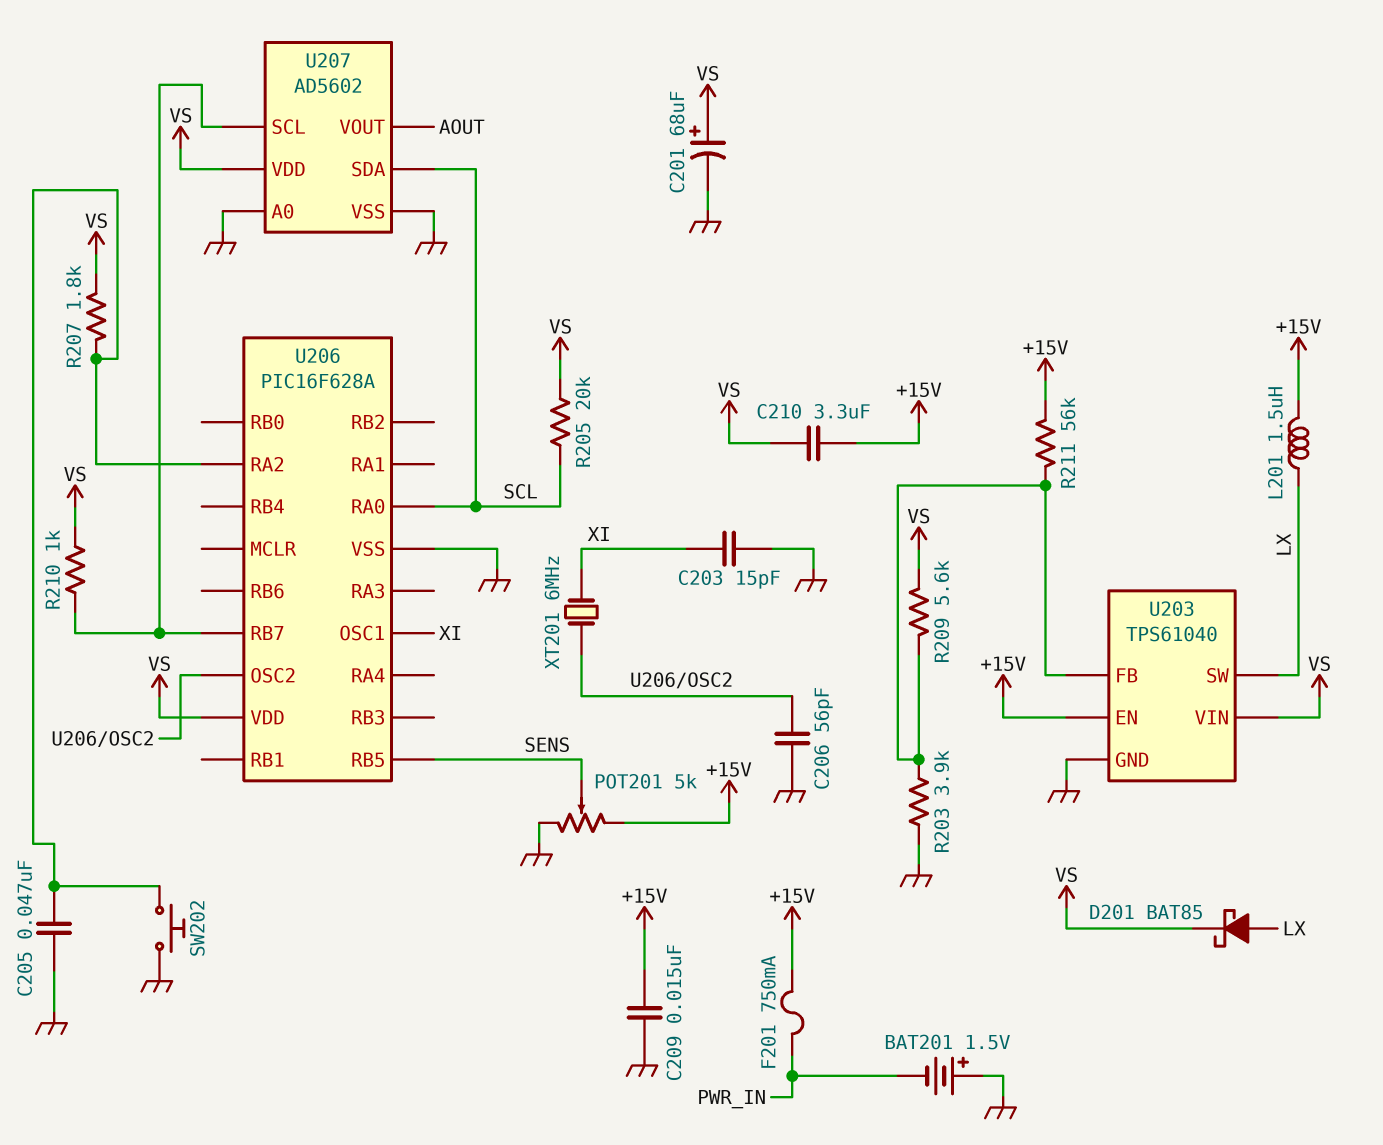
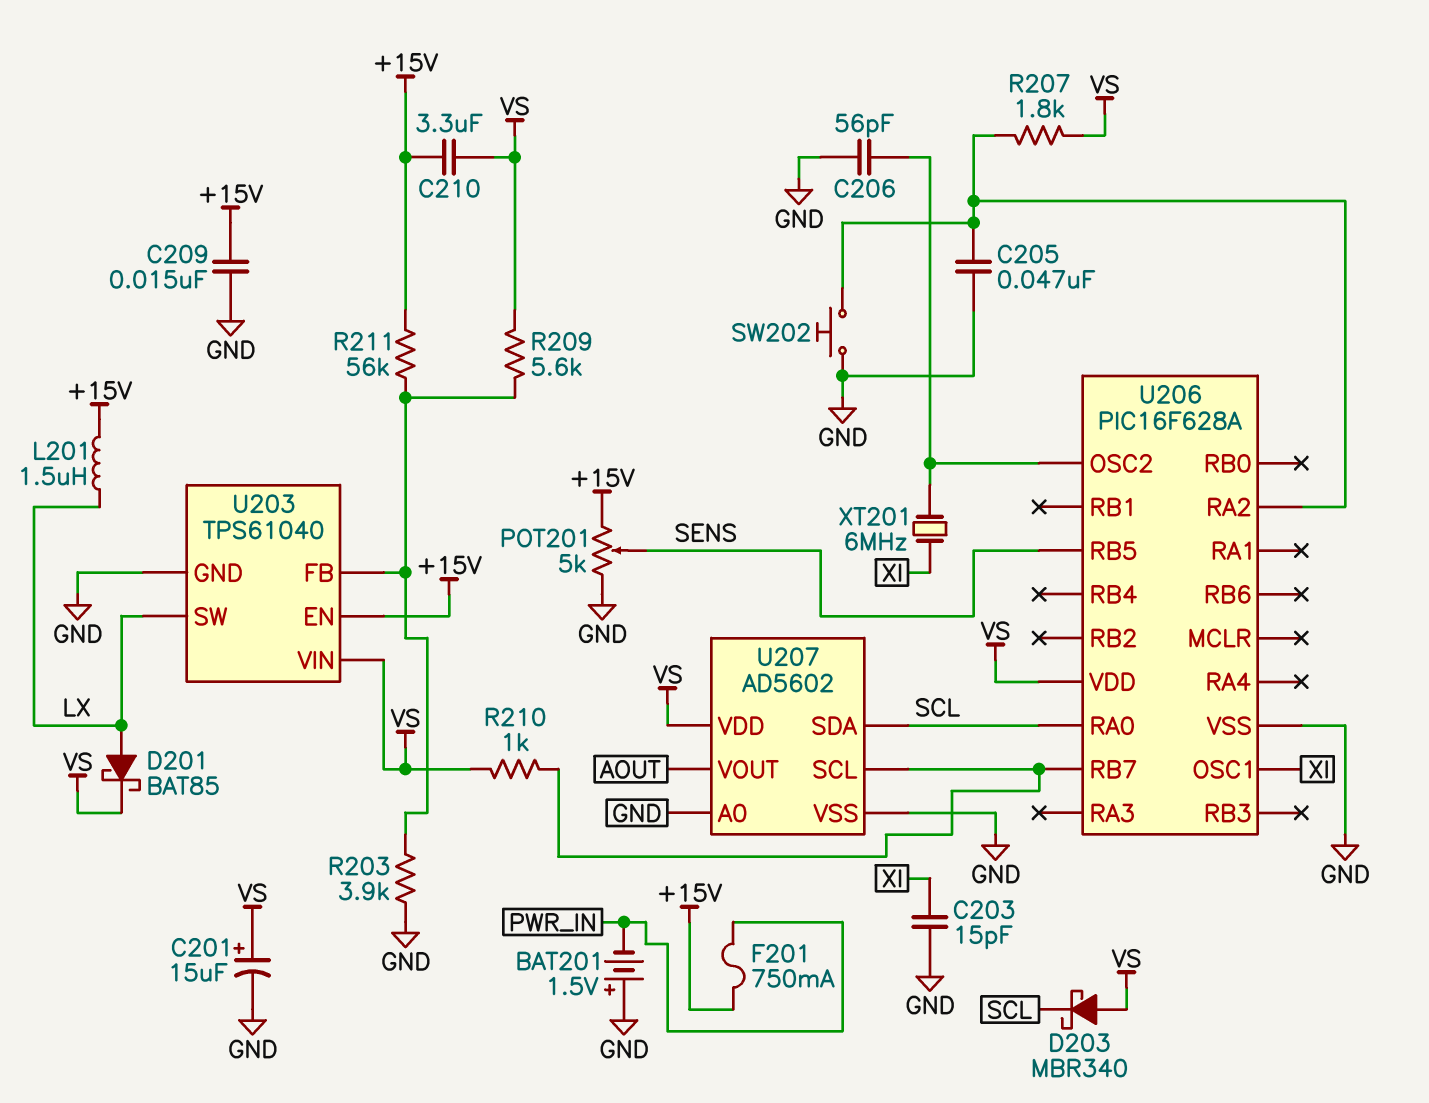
C201: 68uF (plus VS, minus GND) -> 15uF (plus VS, minus GND)
D203: none -> schottky MBR340 (A VS, K SCL)
R205: 20k (SCL, VS) -> none

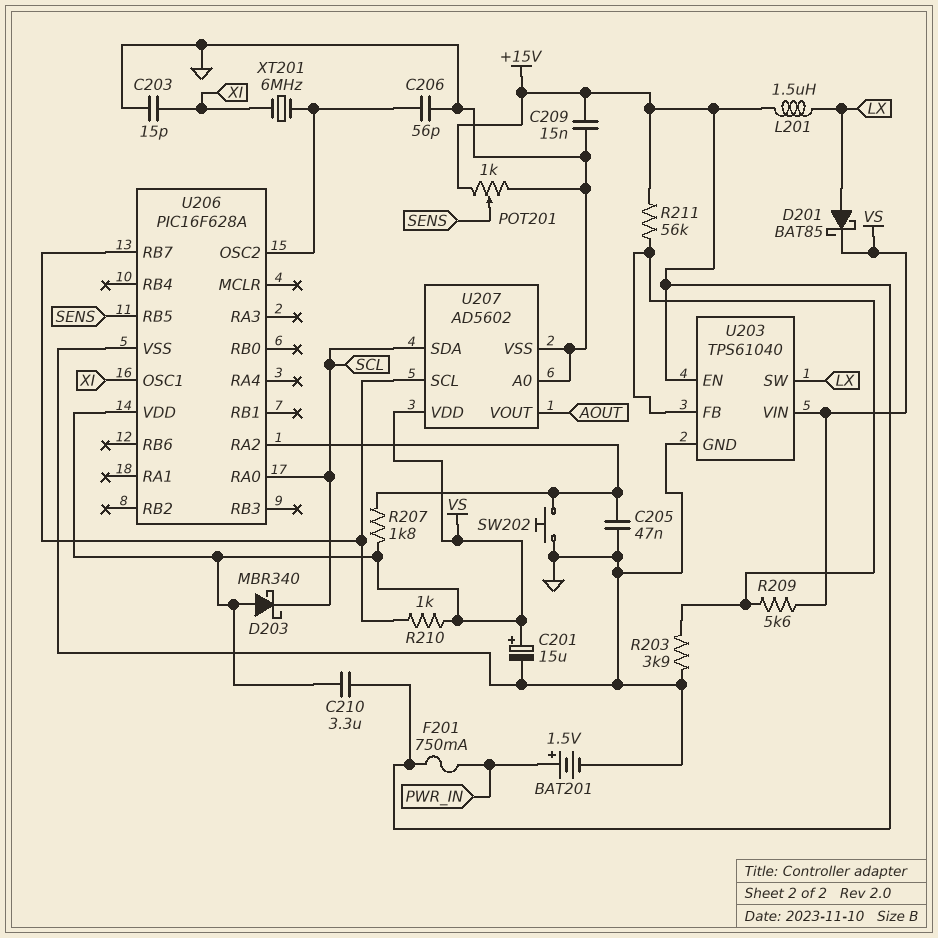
BAT201: 1.5V (plus GND, minus PWR_IN) -> 1.5V (plus PWR_IN, minus GND)
POT201: 5k (+15V, GND, wiper SENS) -> 1k (+15V, GND, wiper SENS)

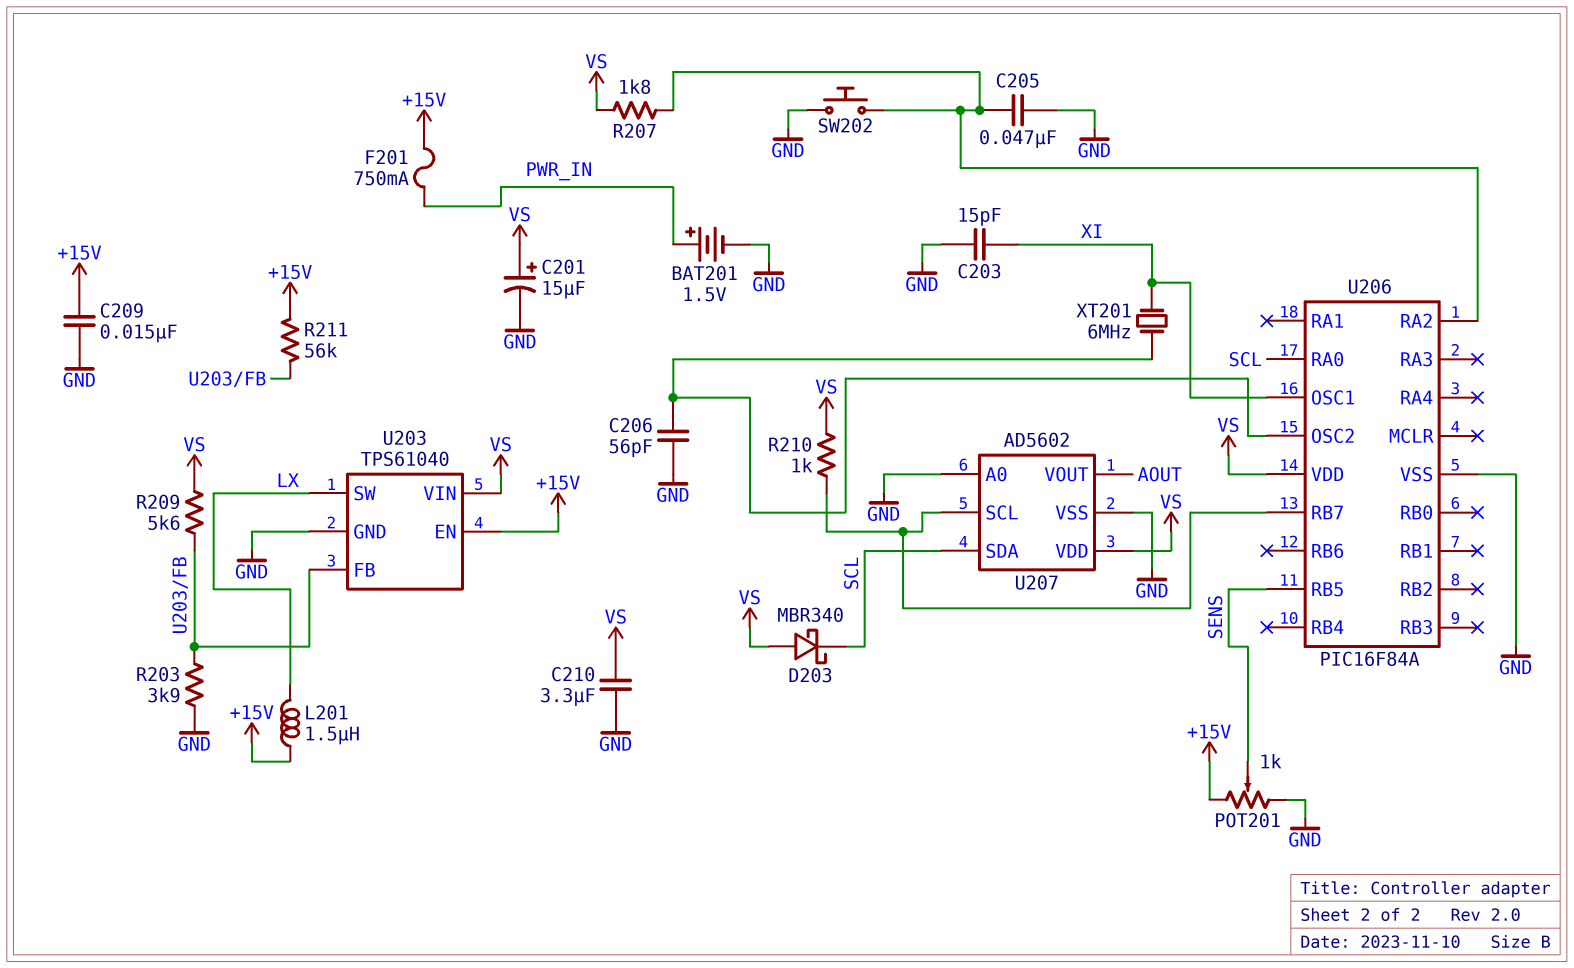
C210: 3.3uF (+15V, VS) -> 3.3uF (GND, VS)
D201: schottky BAT85 (A LX, K VS) -> none
U206: PIC16F628A -> PIC16F84A

